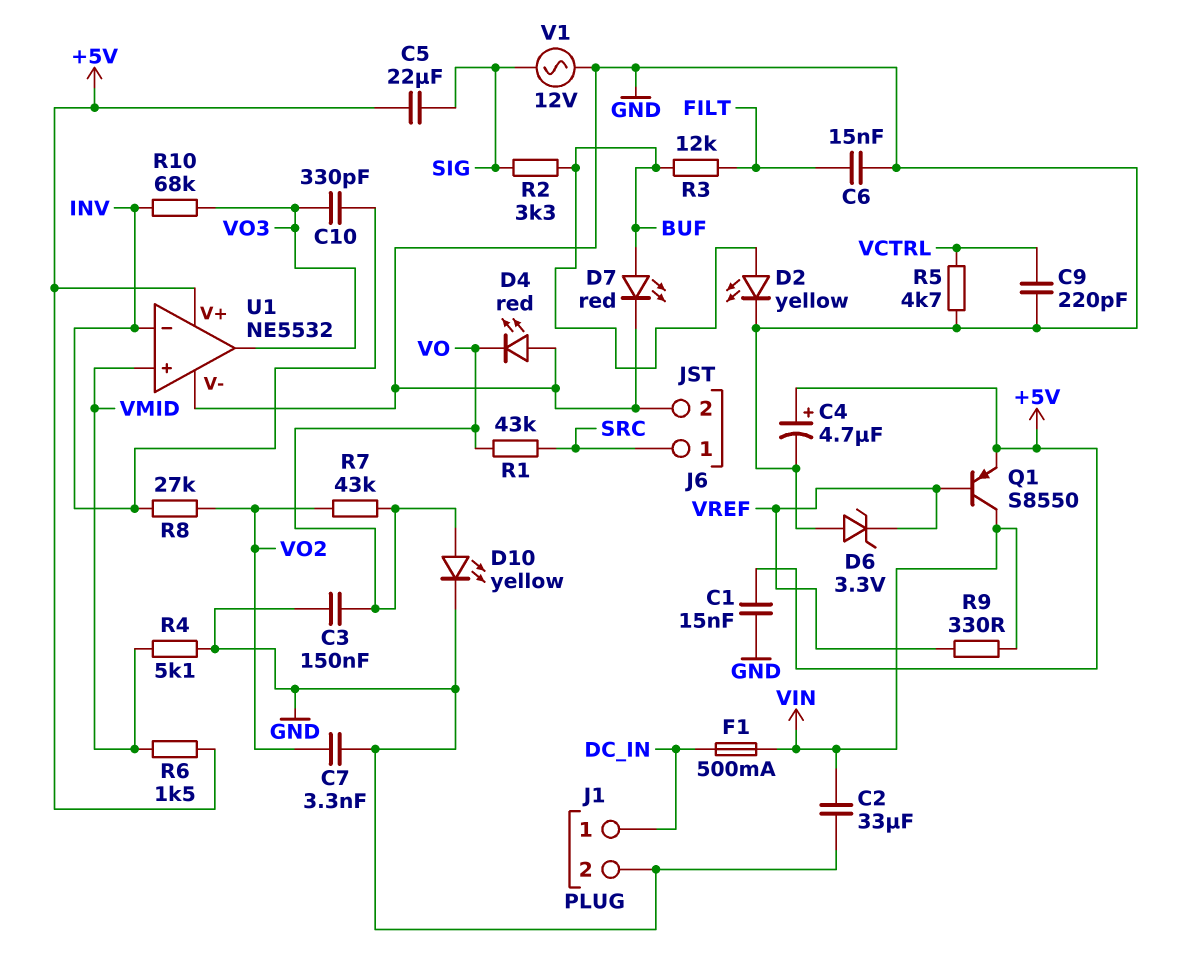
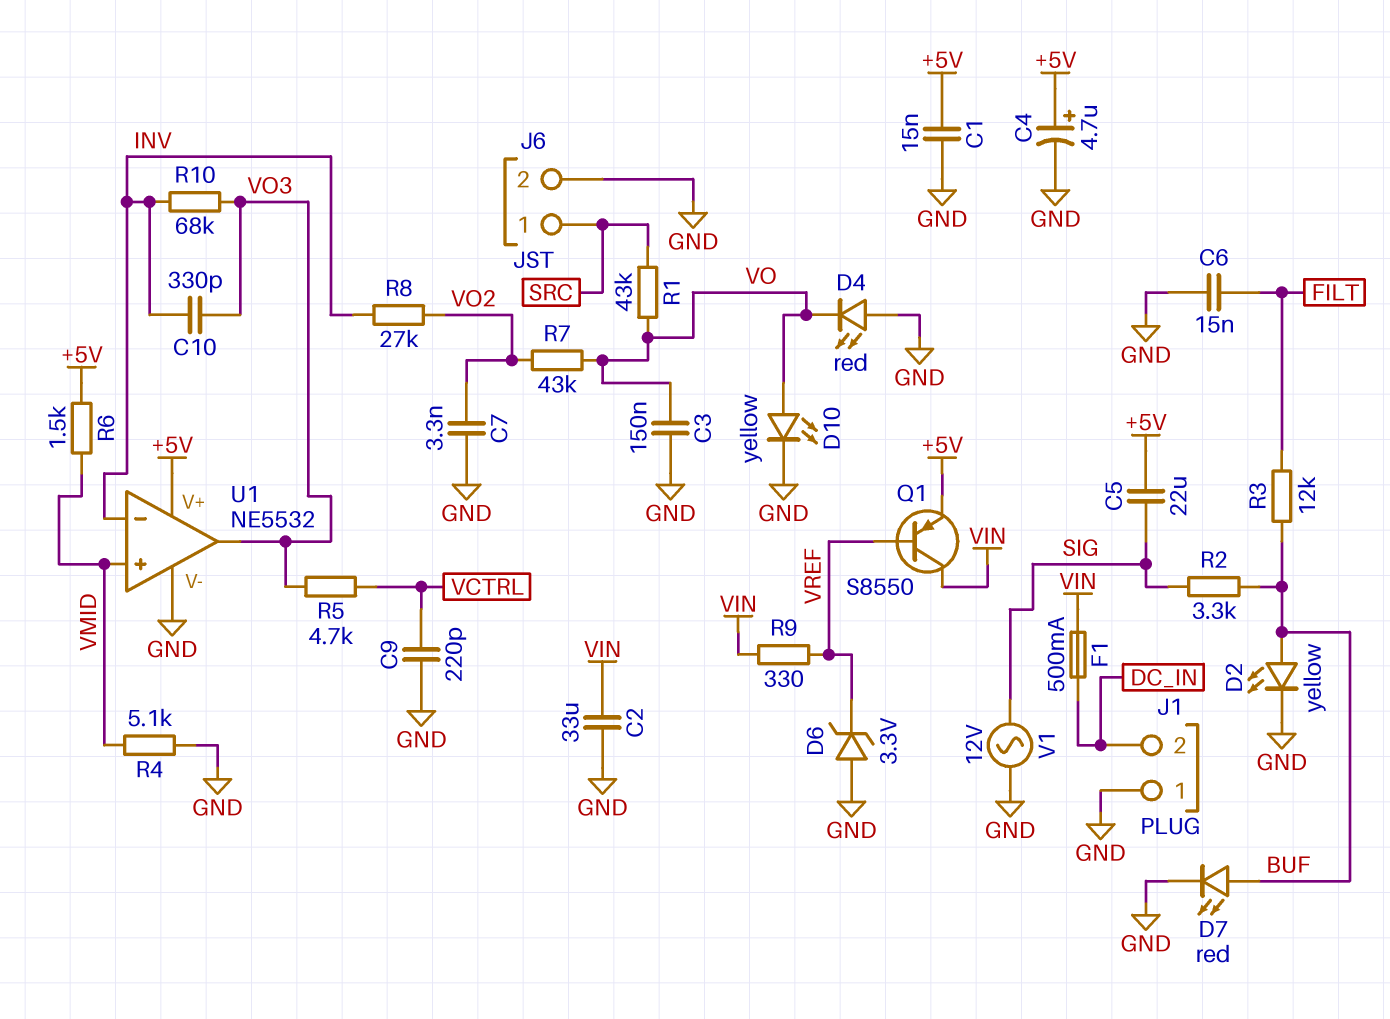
J1 pin 1: DC_IN -> GND
J1 pin 2: GND -> DC_IN
R5: 4.7k (GND, VCTRL) -> 4.7k (VCTRL, VO3)

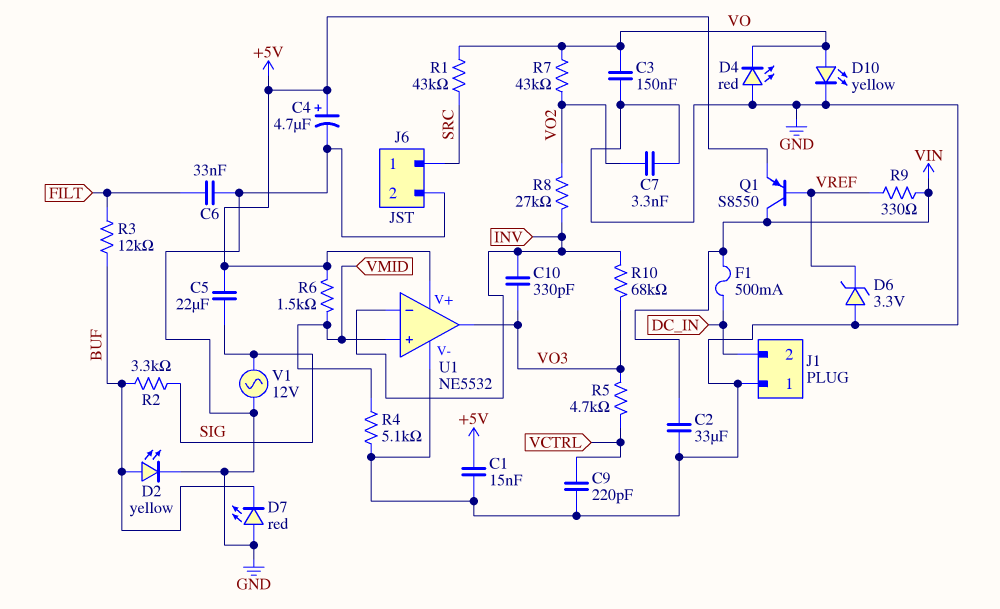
C6: 15nF (FILT, GND) -> 33nF (FILT, GND)
D7: LED red (A BUF, K GND) -> LED red (A GND, K BUF)

